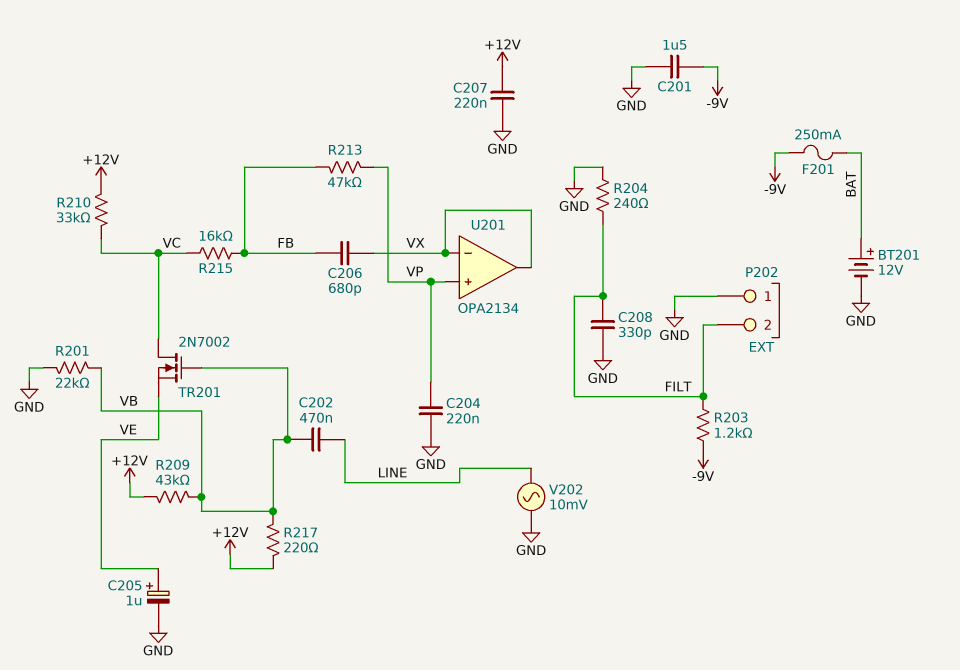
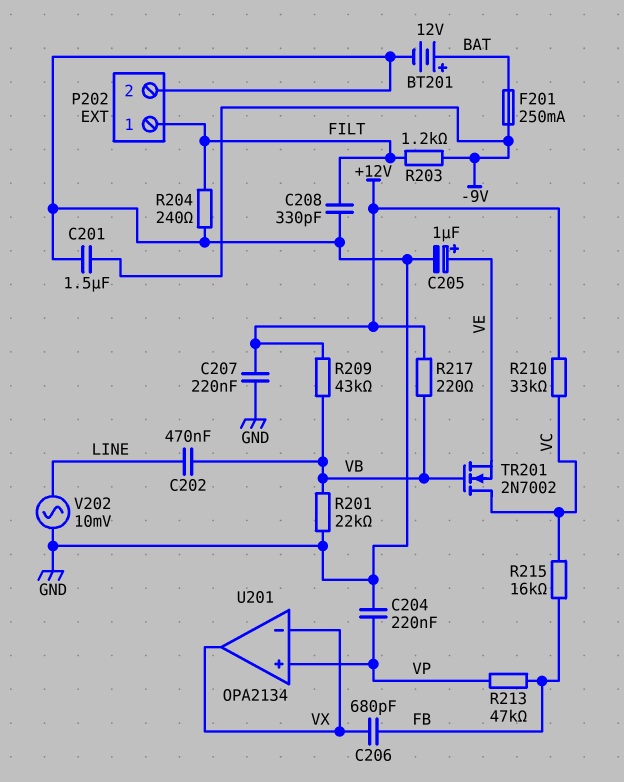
P202 pin 1: GND -> FILT
P202 pin 2: FILT -> GND

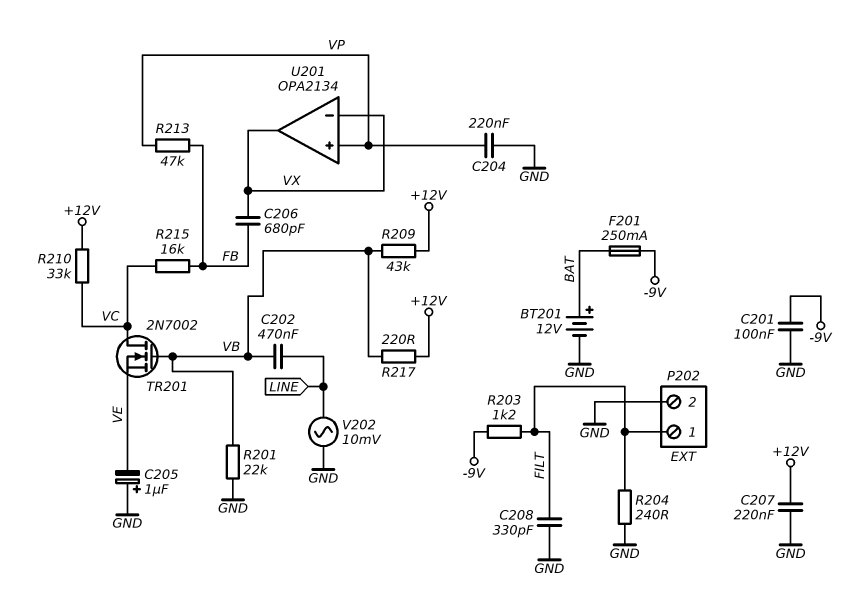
C201: 1.5uF (-9V, GND) -> 100nF (-9V, GND)
C205: 1uF (plus VE, minus GND) -> 1uF (plus GND, minus VE)

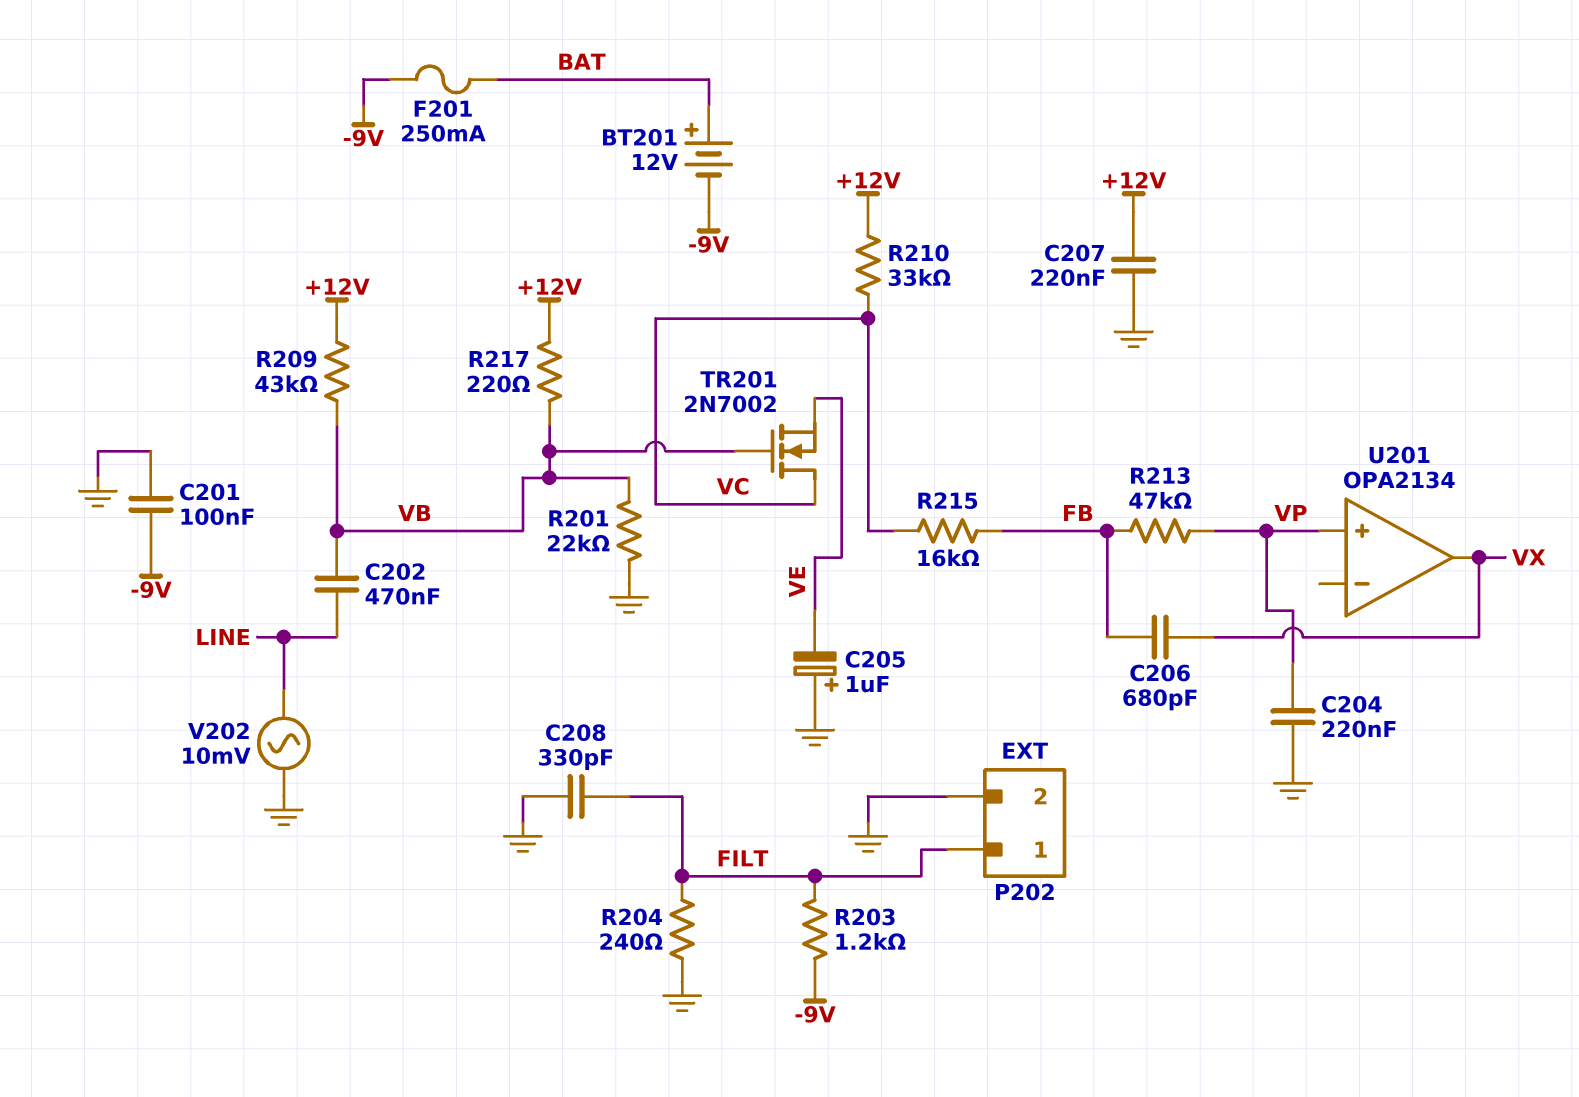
BT201: 12V (plus BAT, minus GND) -> 12V (plus BAT, minus -9V)
U201 pin in-: VX -> none

